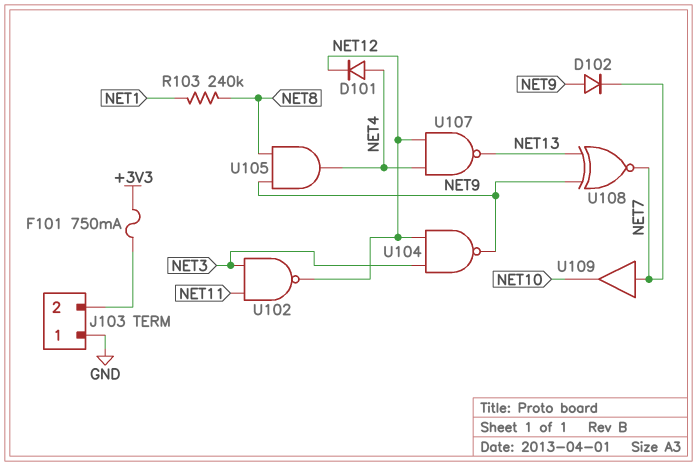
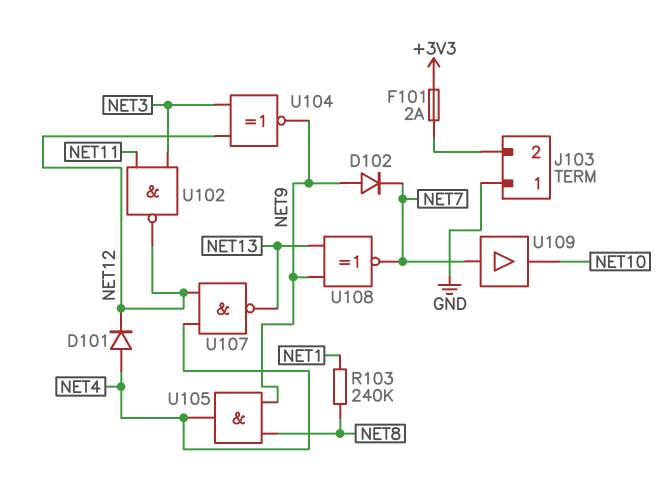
F101: 750mA (+3V3, J103/2) -> 2A (+3V3, J103/2)
U104: NAND (in NET3, in NET12, out NET9) -> XNOR (in NET3, in NET12, out NET9)

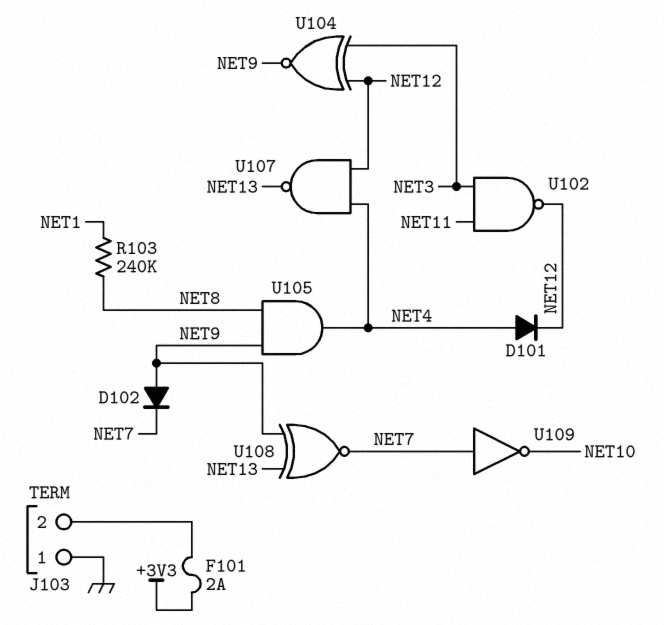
U109: buffer (in NET7, out NET10) -> NOT (in NET7, out NET10)

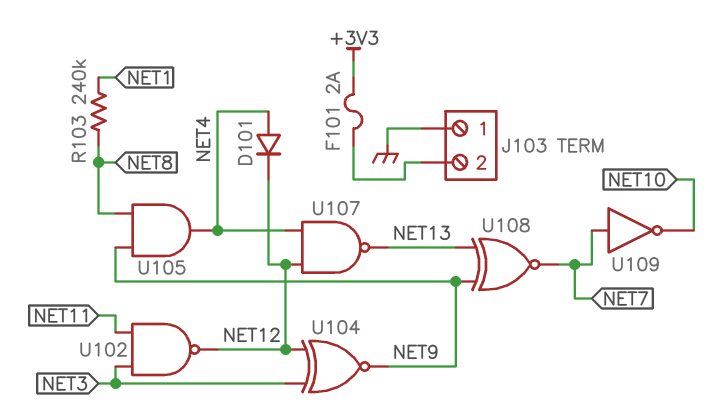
D102: diode (A NET9, K NET7) -> none

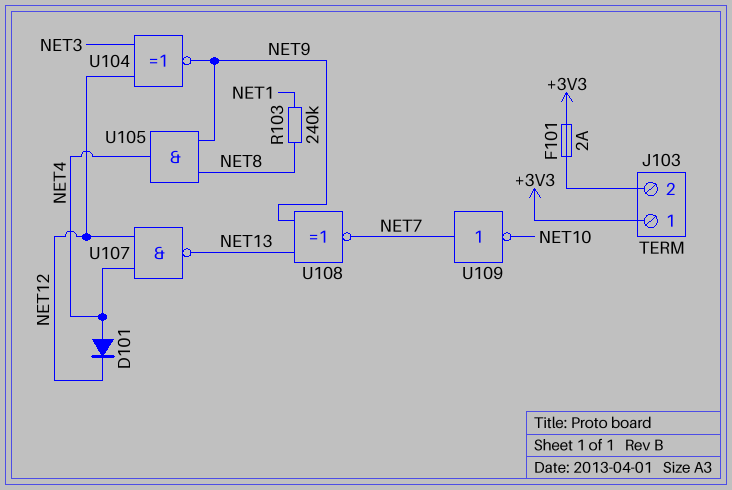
J103 pin 1: GND -> +3V3
U102: NAND (in NET3, in NET11, out NET12) -> none

